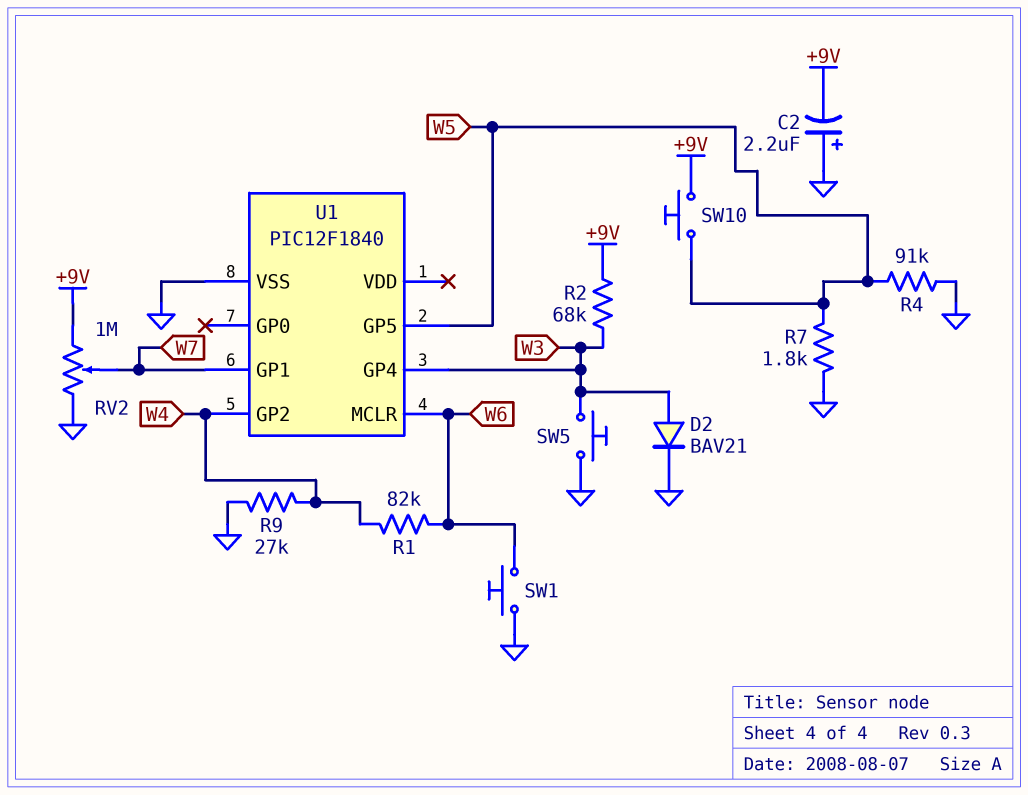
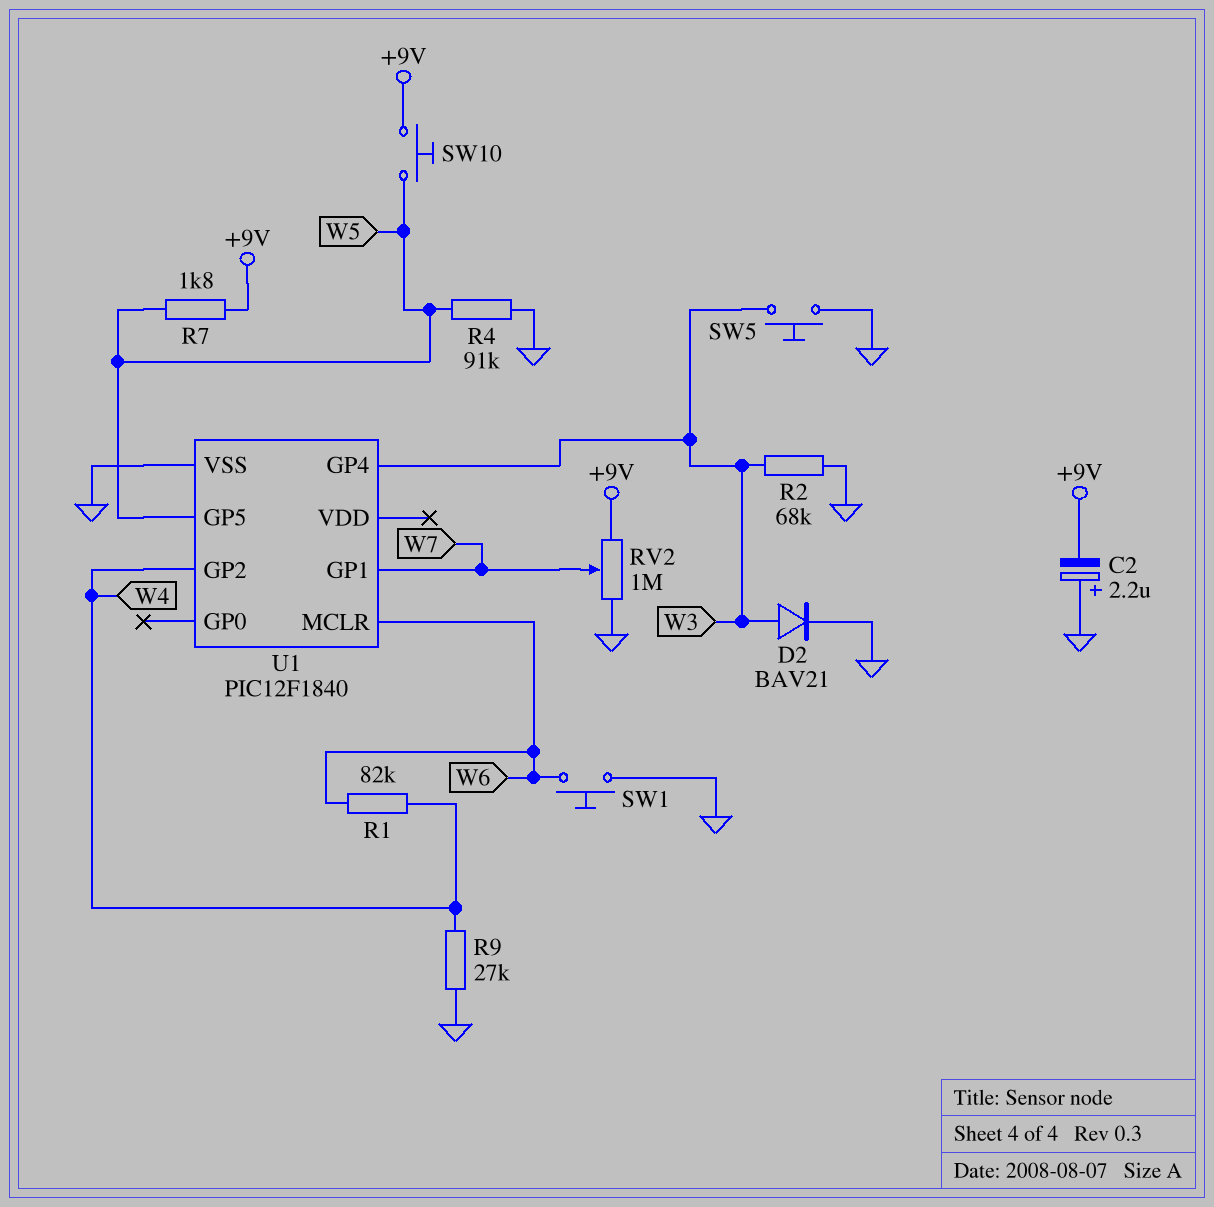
R2: 68k (+9V, W3) -> 68k (GND, W3)
R7: 1.8k (GND, W5) -> 1.8k (+9V, W5)

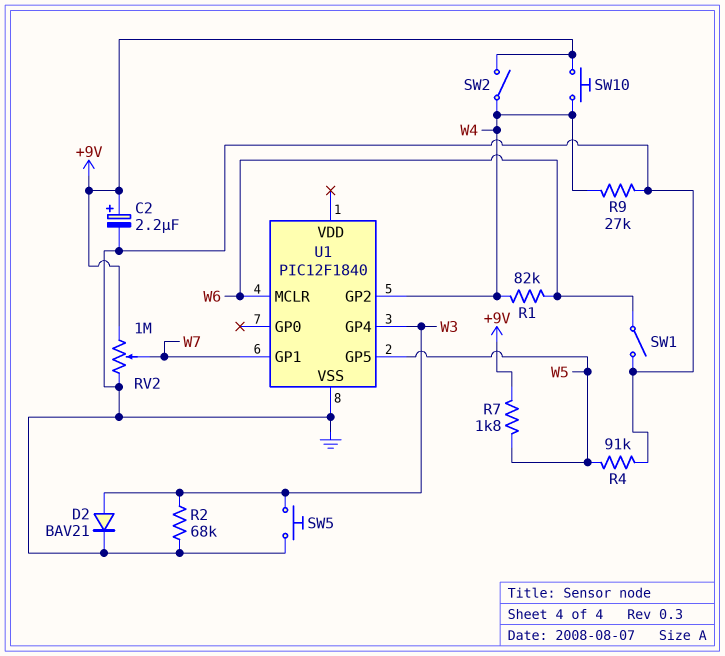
C2: 2.2uF (plus GND, minus +9V) -> 2.2uF (plus +9V, minus GND)
SW1: button (GND, W6) -> switch (GND, W6)
SW2: none -> switch (+9V, W4)
SW10: button (+9V, W5) -> button (+9V, W4)

